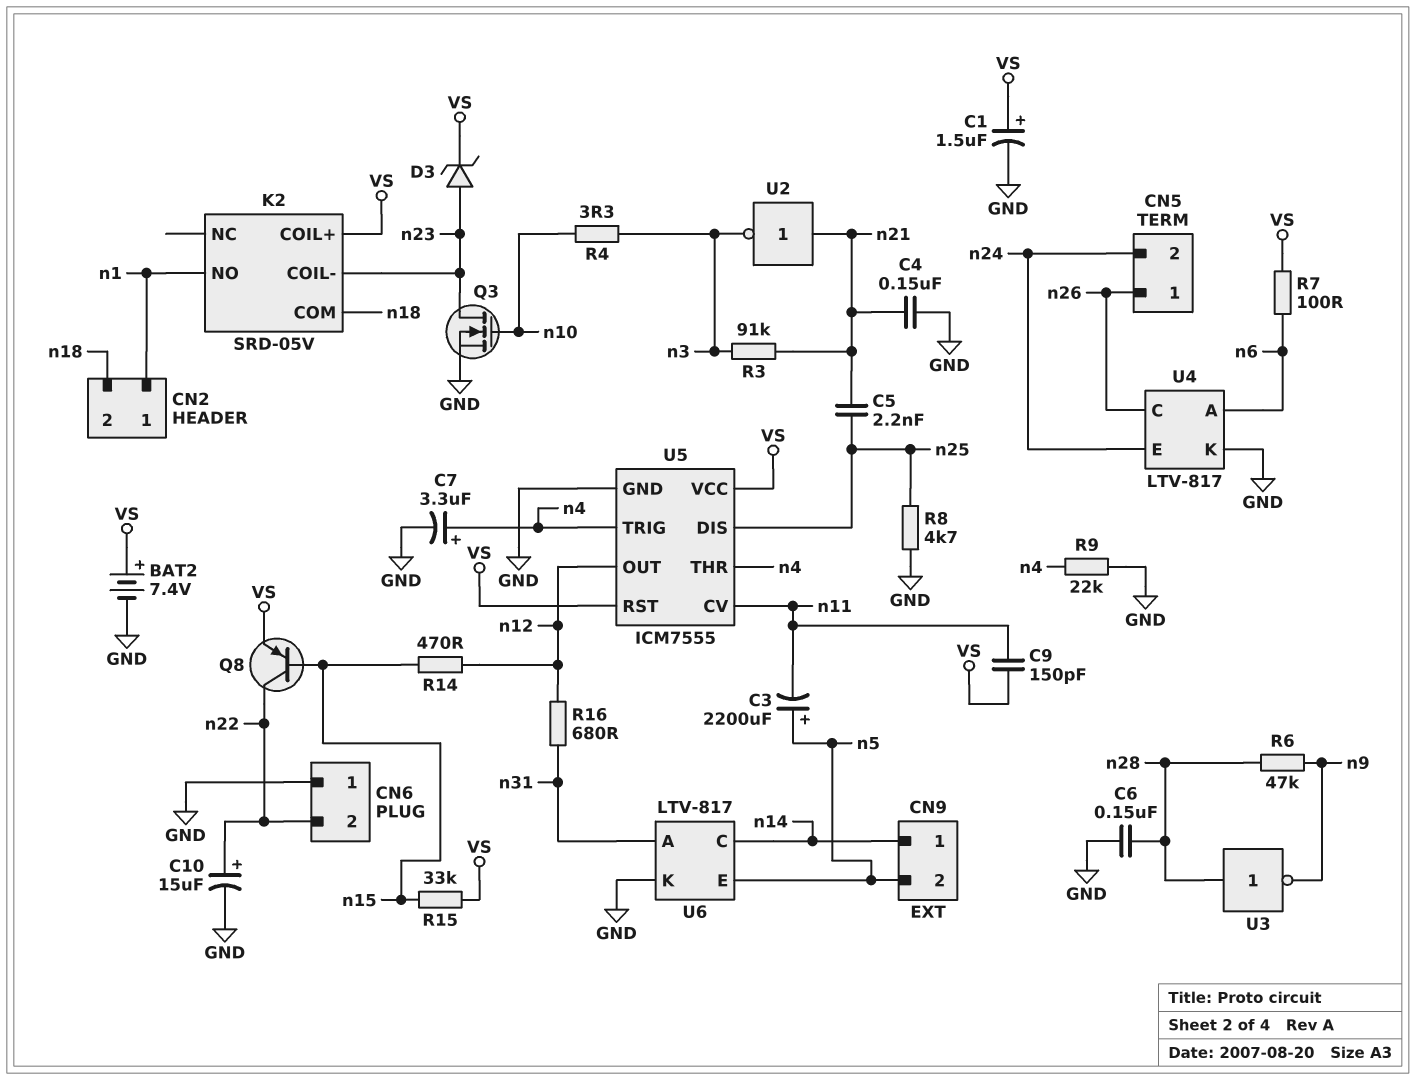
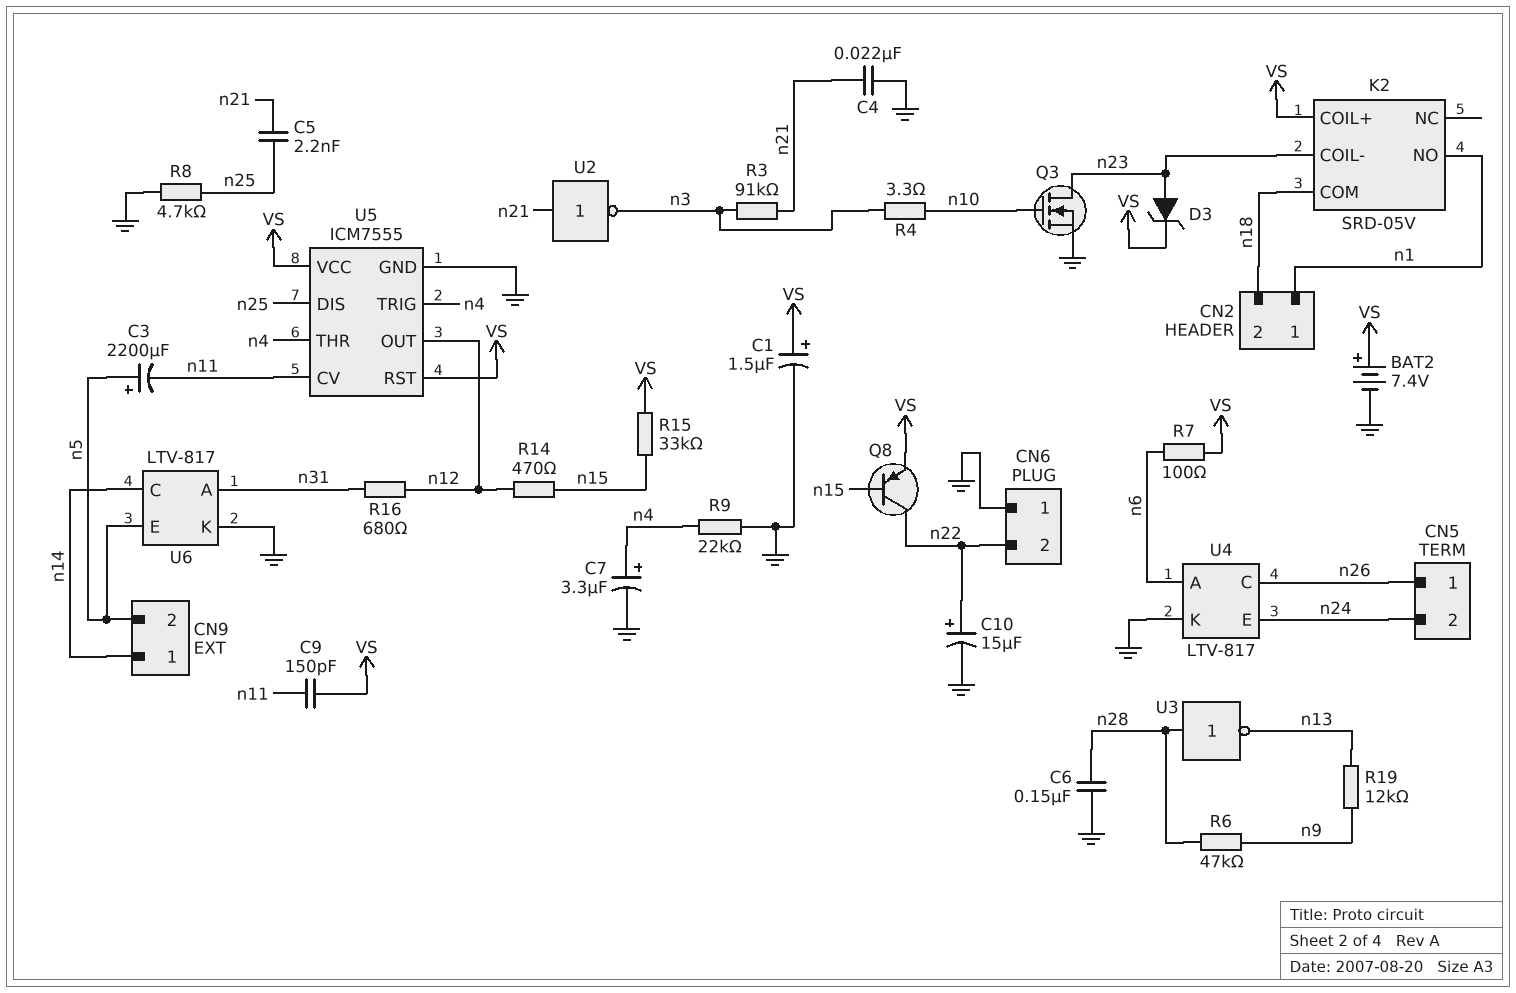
C4: 150nF (GND, n21) -> 22nF (GND, n21)
R19: none -> 12k (n9, n13)
U3: NOT (in n28, out n9) -> NOT (in n28, out n13)

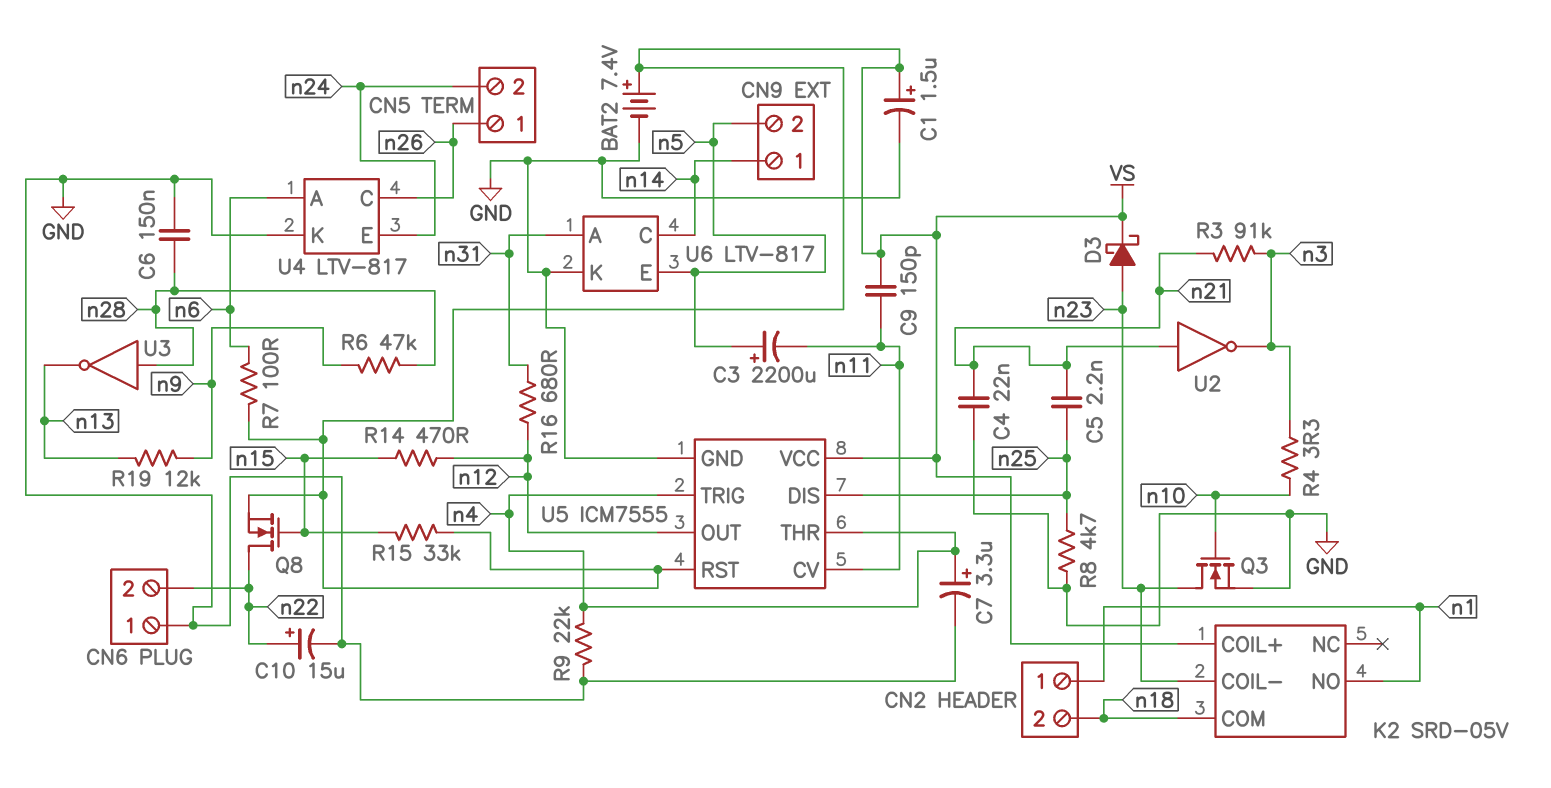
D3: zener (A n23, K VS) -> schottky (A n23, K VS)
Q8: PNP (B n15, C n22, E VS) -> NMOS (G n15, D n22, S VS)

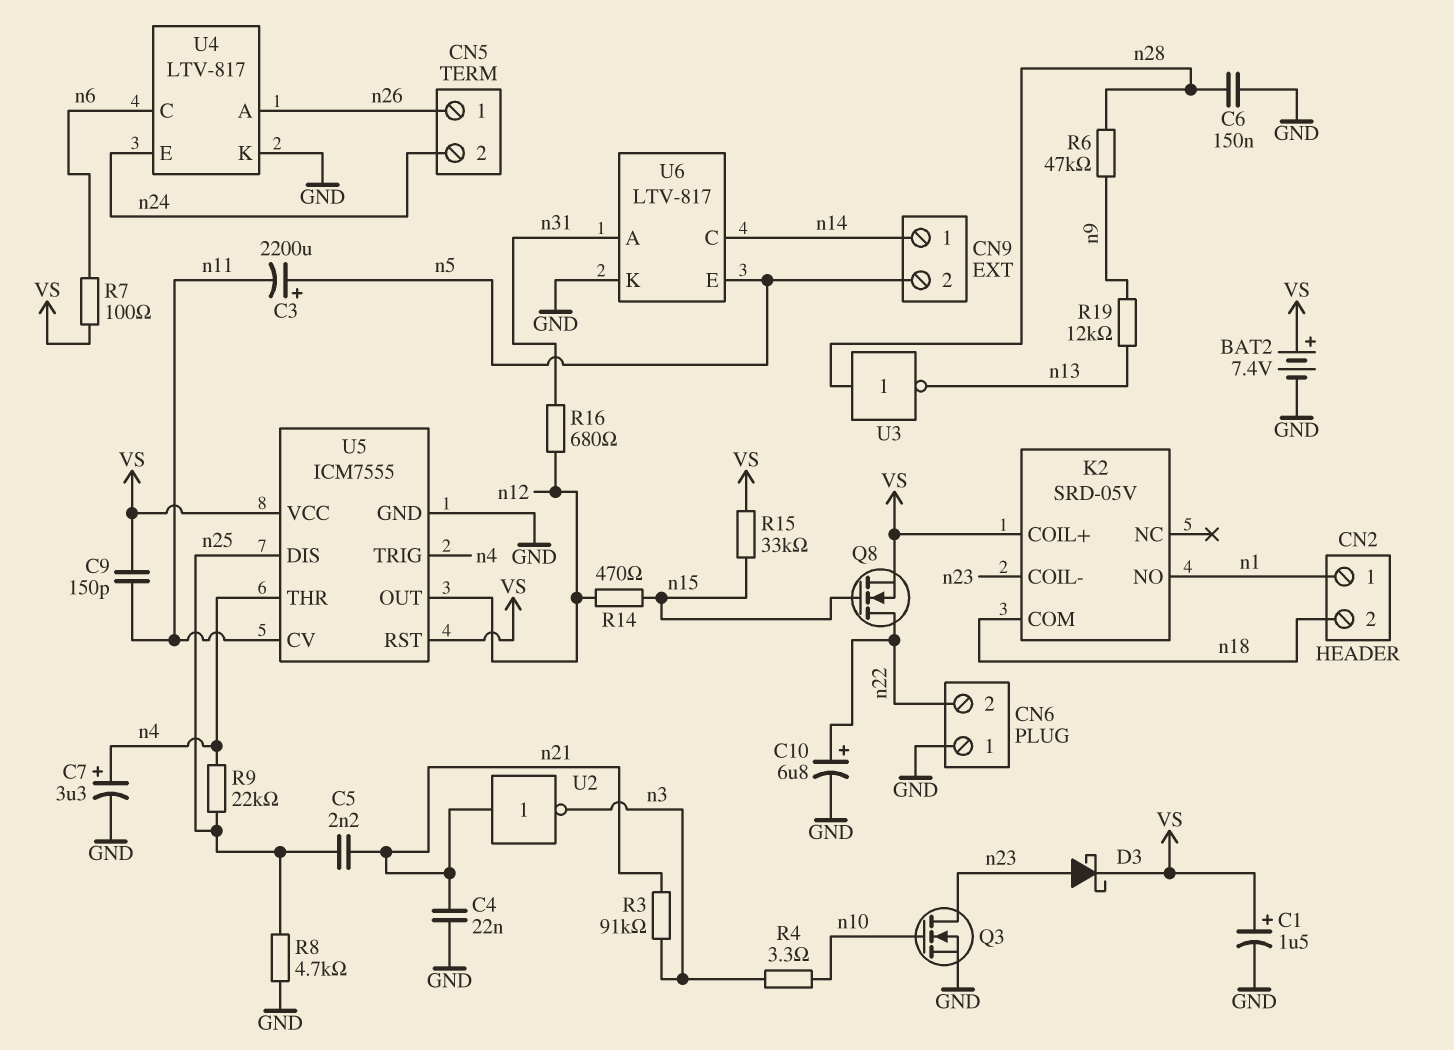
C10: 15uF (plus n22, minus GND) -> 6.8uF (plus n22, minus GND)
R9: 22k (GND, n4) -> 22k (n4, n25)
U4 pin A: n6 -> n26
U4 pin C: n26 -> n6

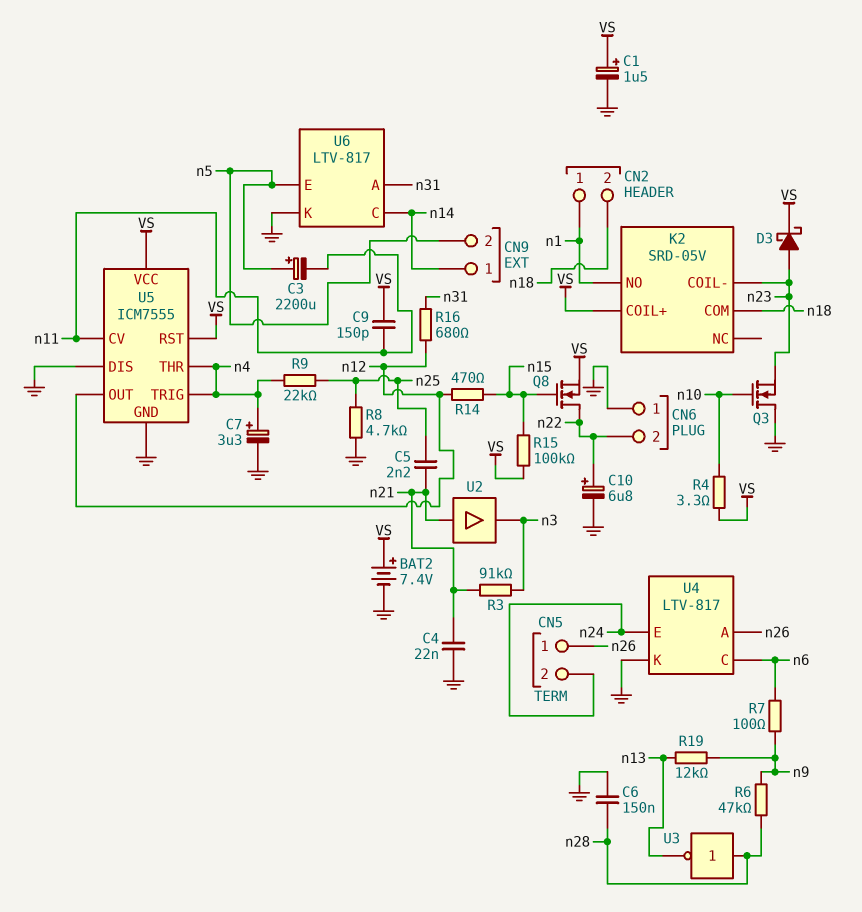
Q3: NMOS (G n10, D n23, S GND) -> NMOS (G n10, D GND, S n23)
R4: 3.3 (n3, n10) -> 3.3 (VS, n10)
R7: 100 (VS, n6) -> 100 (n6, n9)
R15: 33k (VS, n15) -> 100k (VS, n15)
U2: NOT (in n21, out n3) -> buffer (in n21, out n3)
U5 pin DIS: n25 -> GND

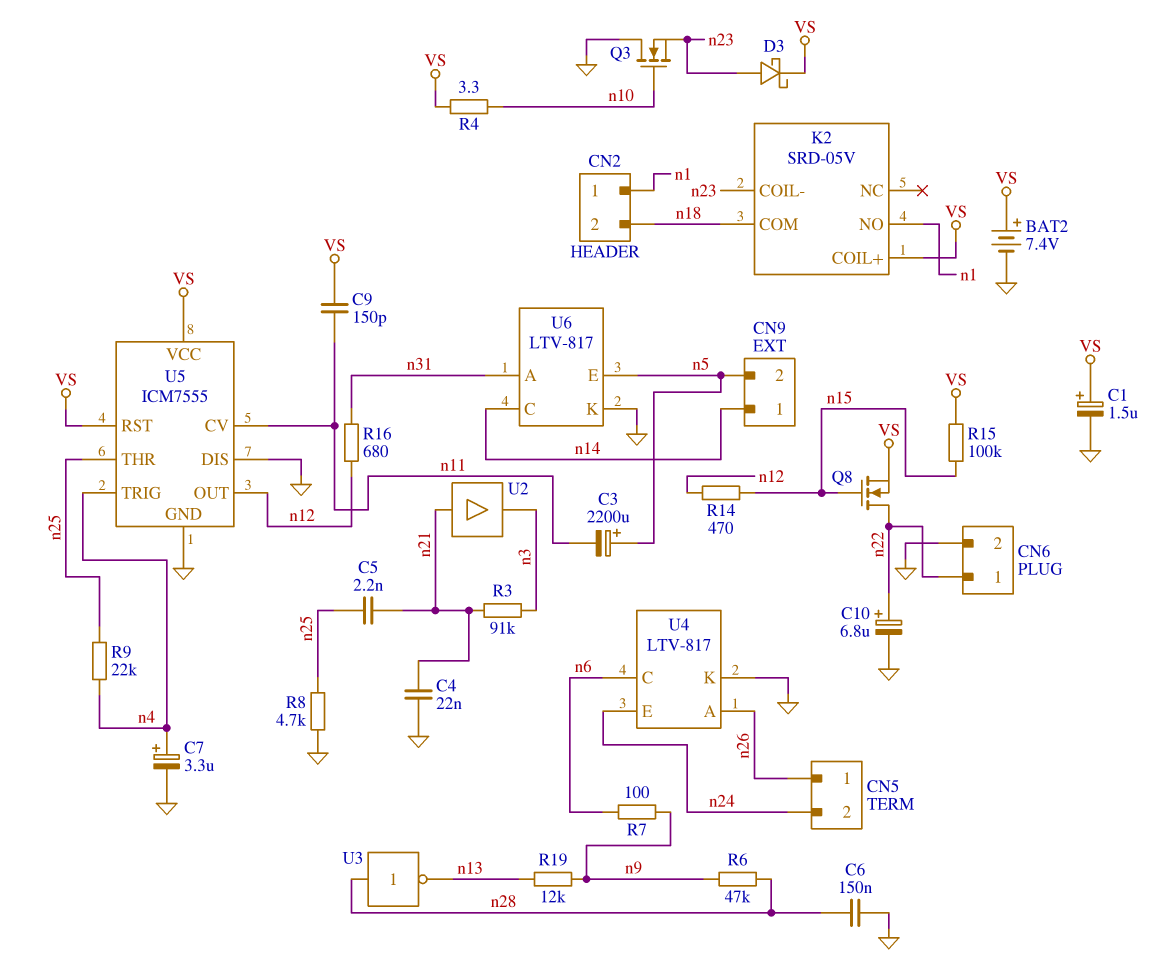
CN6 pin 1: GND -> n22
CN6 pin 2: n22 -> GND
U5 pin THR: n4 -> n25

